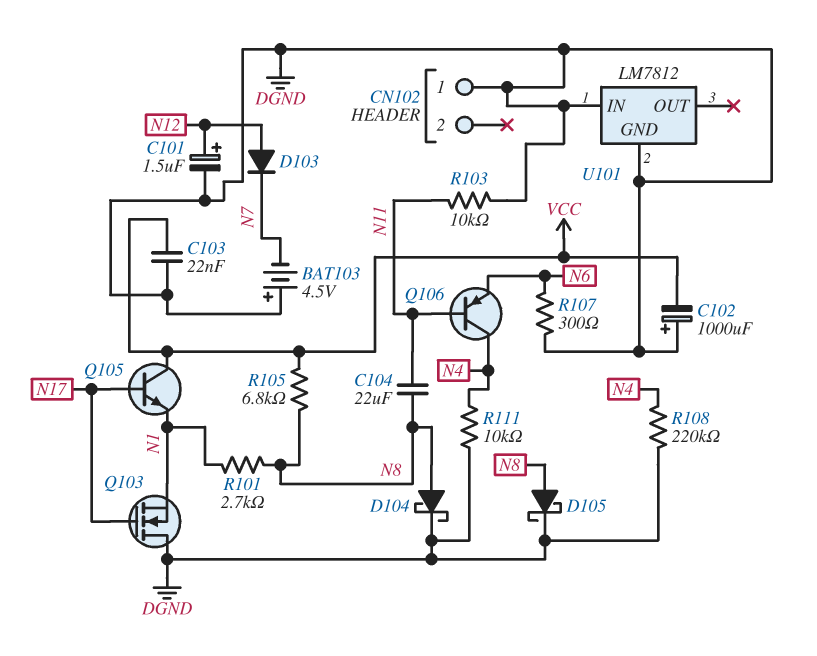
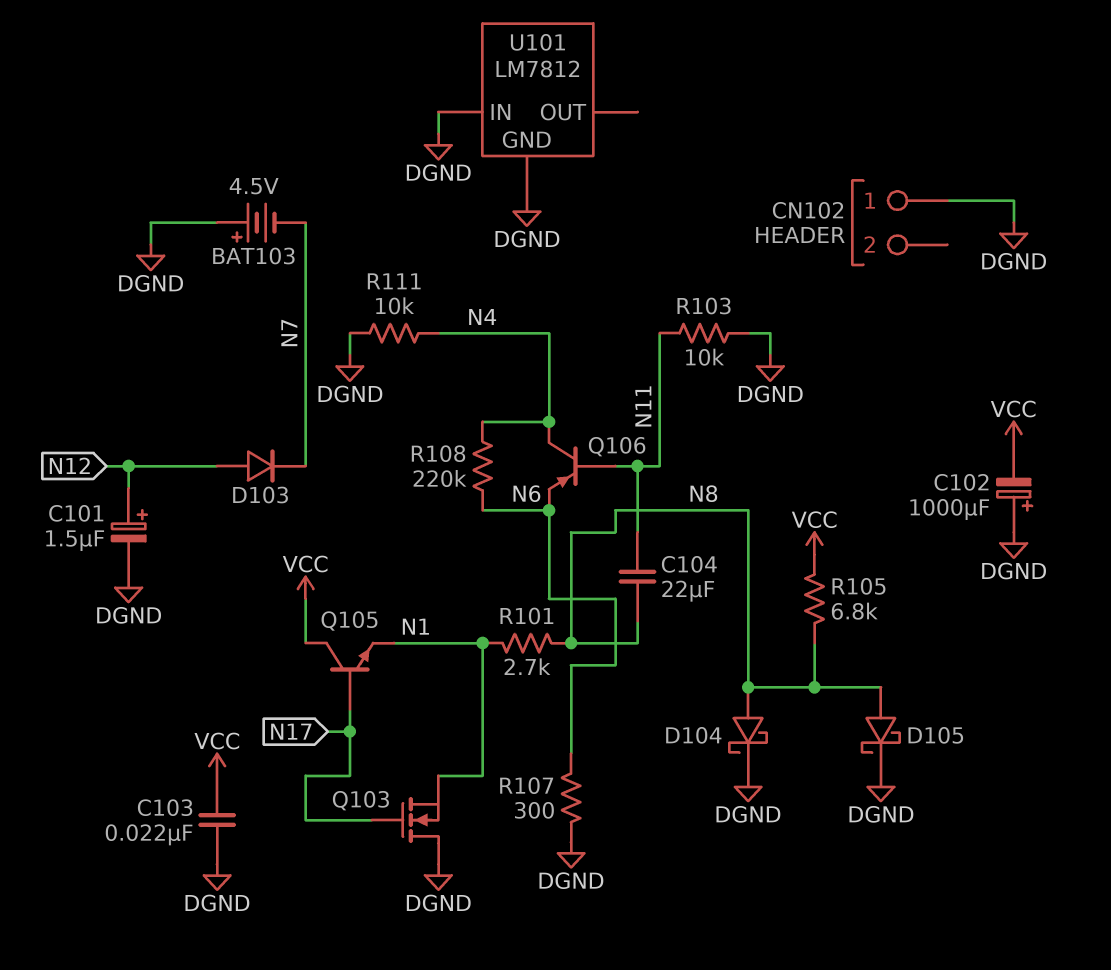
R108: 220k (DGND, N4) -> 220k (N4, N6)

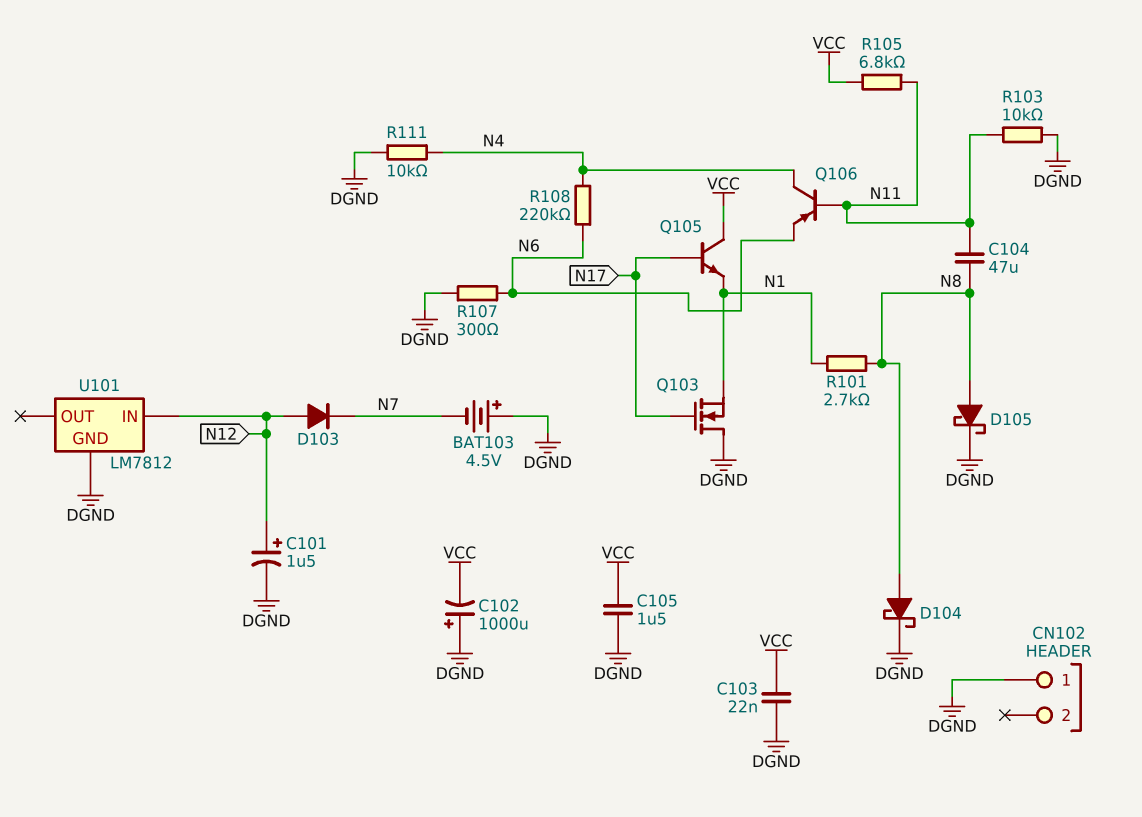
C104: 22uF (N8, N11) -> 47uF (N8, N11)
C105: none -> 1.5uF (DGND, VCC)
R105: 6.8k (N8, VCC) -> 6.8k (N11, VCC)
U101 pin IN: DGND -> N12

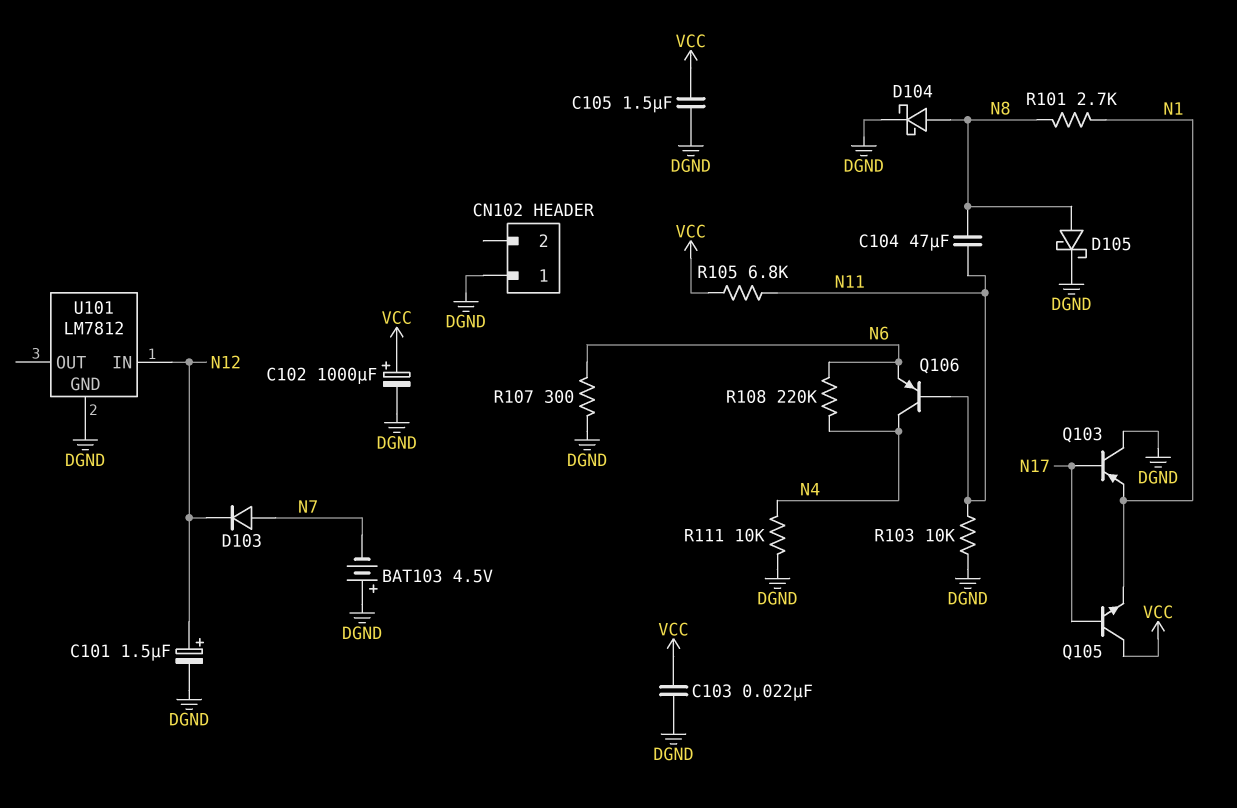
C102: 1000uF (plus DGND, minus VCC) -> 1000uF (plus VCC, minus DGND)
D103: diode (A N12, K N7) -> diode (A N7, K N12)
Q103: NMOS (G N17, D DGND, S N1) -> PNP (B N17, C DGND, E N1)

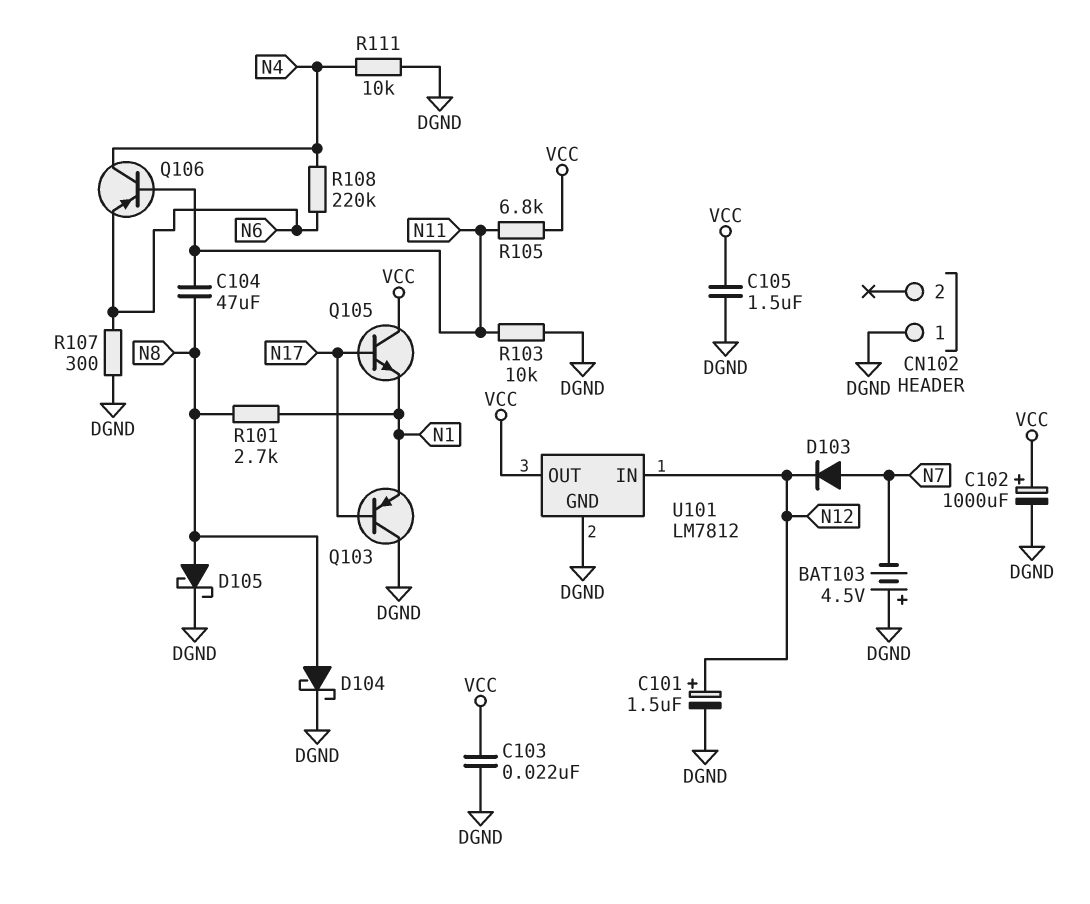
U101 pin OUT: none -> VCC

